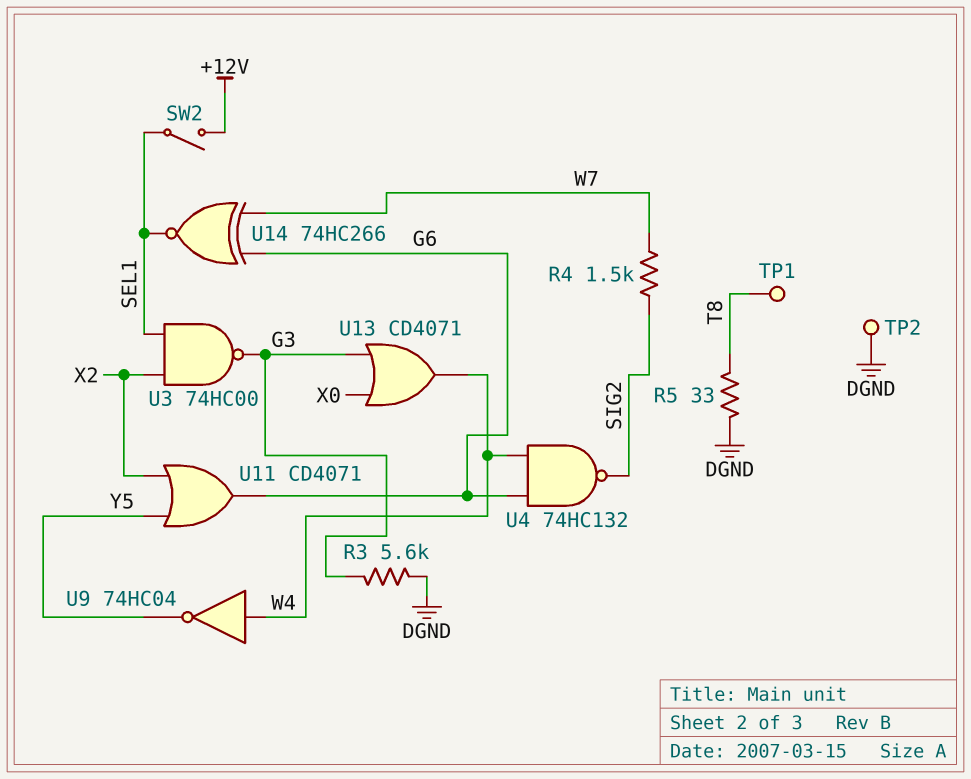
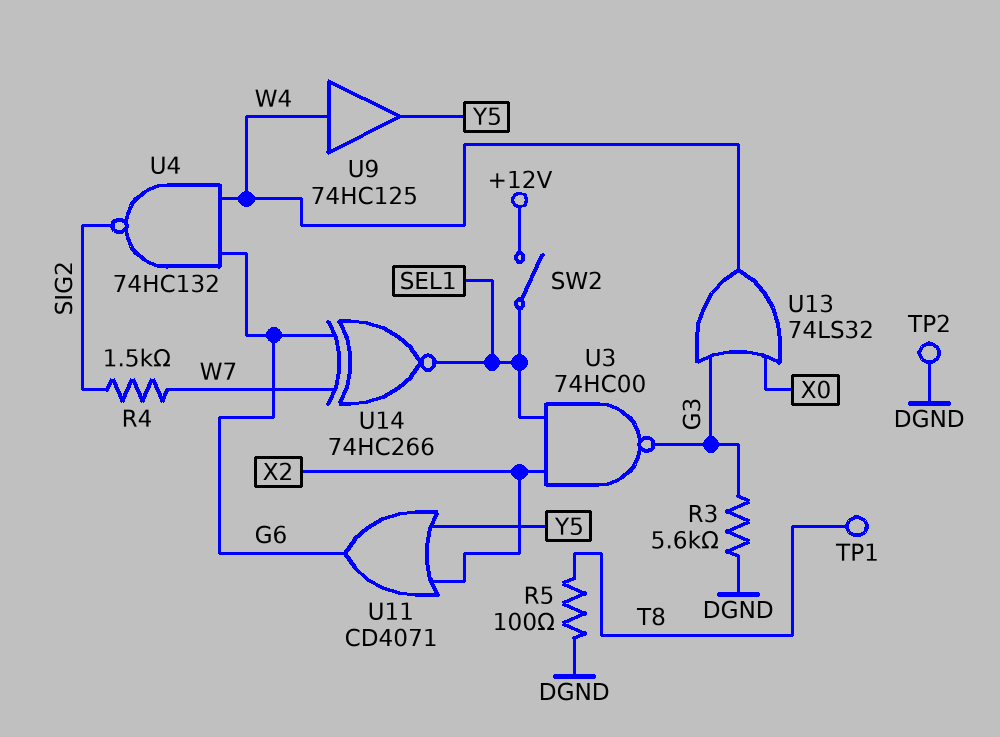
R5: 33 (DGND, T8) -> 100 (DGND, T8)
U9: NOT 74HC04 (in W4, out Y5) -> buffer 74HC125 (in W4, out Y5)
U13: OR CD4071 (in G3, in X0, out W4) -> OR 74LS32 (in G3, in X0, out W4)

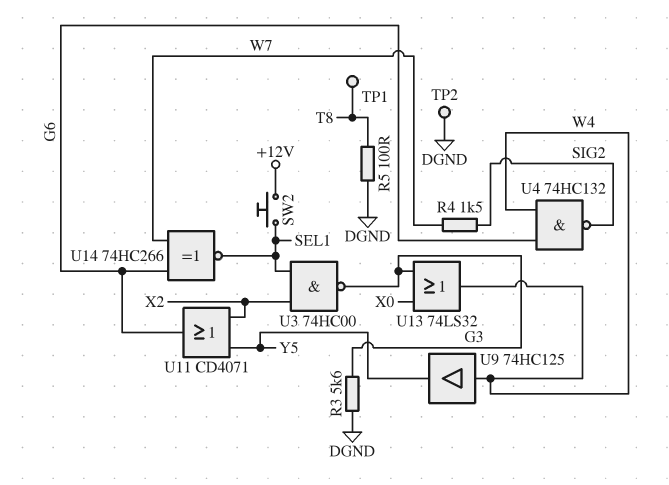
SW2: switch (+12V, SEL1) -> button (+12V, SEL1)

